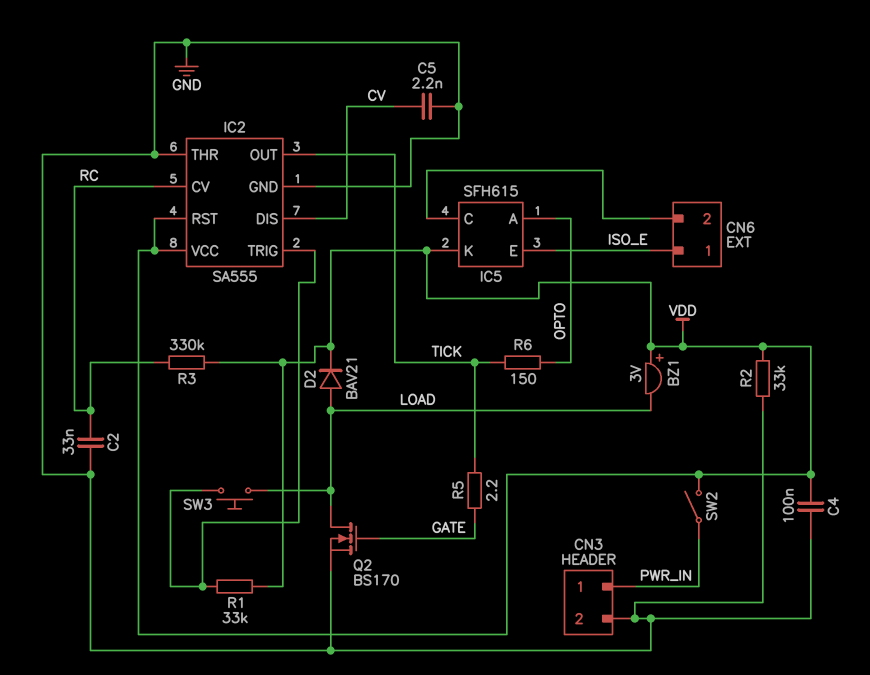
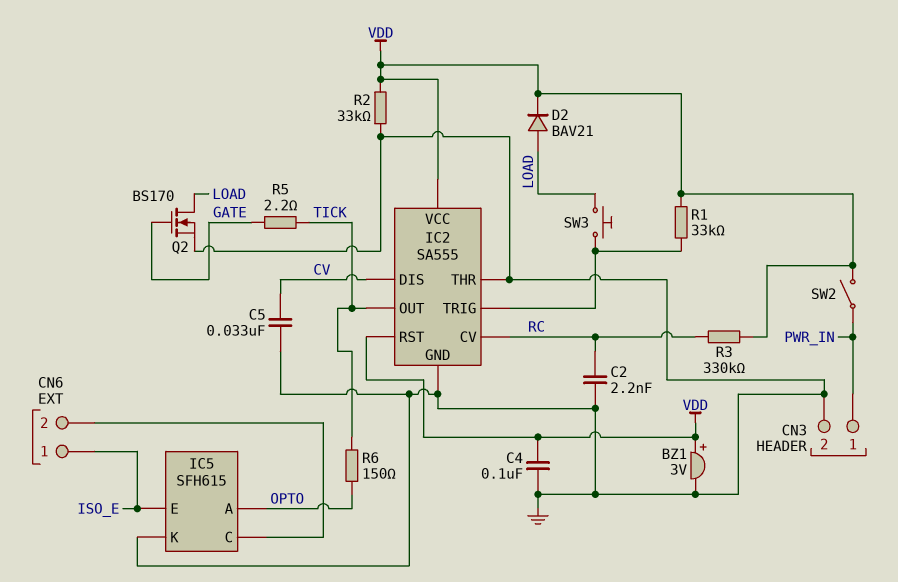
BZ1: buzzer 3V (plus VDD, minus LOAD) -> buzzer 3V (plus VDD, minus GND)
C2: 33nF (GND, RC) -> 2.2nF (GND, RC)
C5: 2.2nF (CV, GND) -> 33nF (CV, GND)
IC5 pin K: VDD -> GND

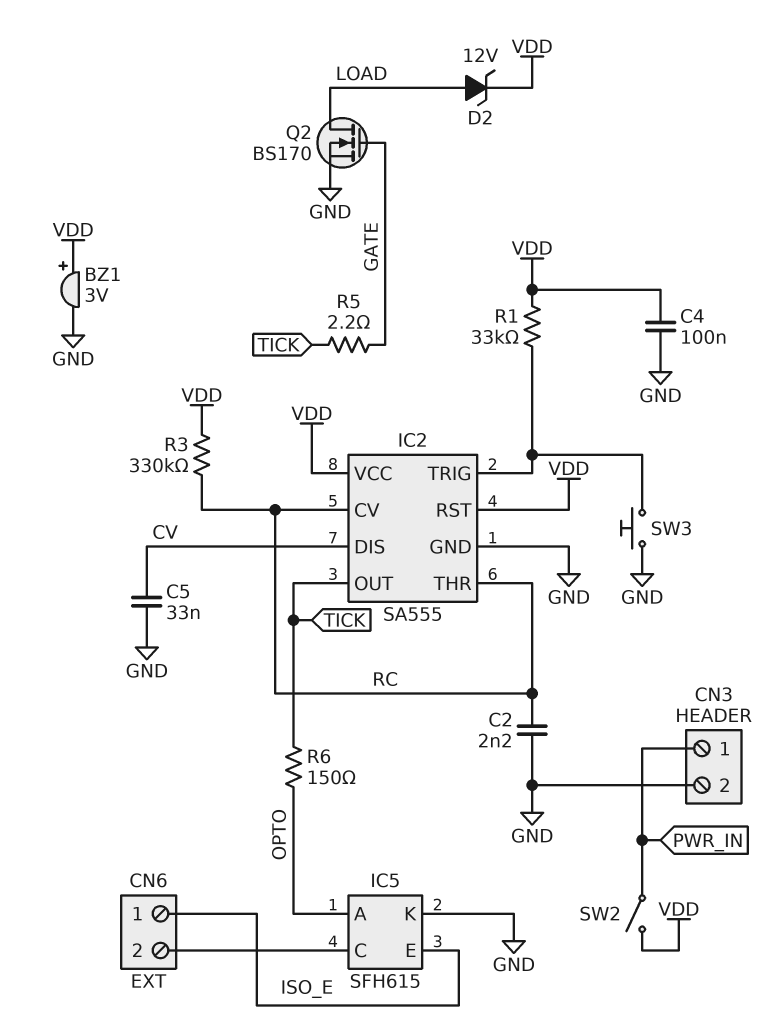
D2: diode BAV21 (A LOAD, K VDD) -> zener 12V (A LOAD, K VDD)
IC2 pin THR: GND -> RC
R2: 33k (GND, VDD) -> none
SW3: button (IC2/TRIG, LOAD) -> button (GND, IC2/TRIG)

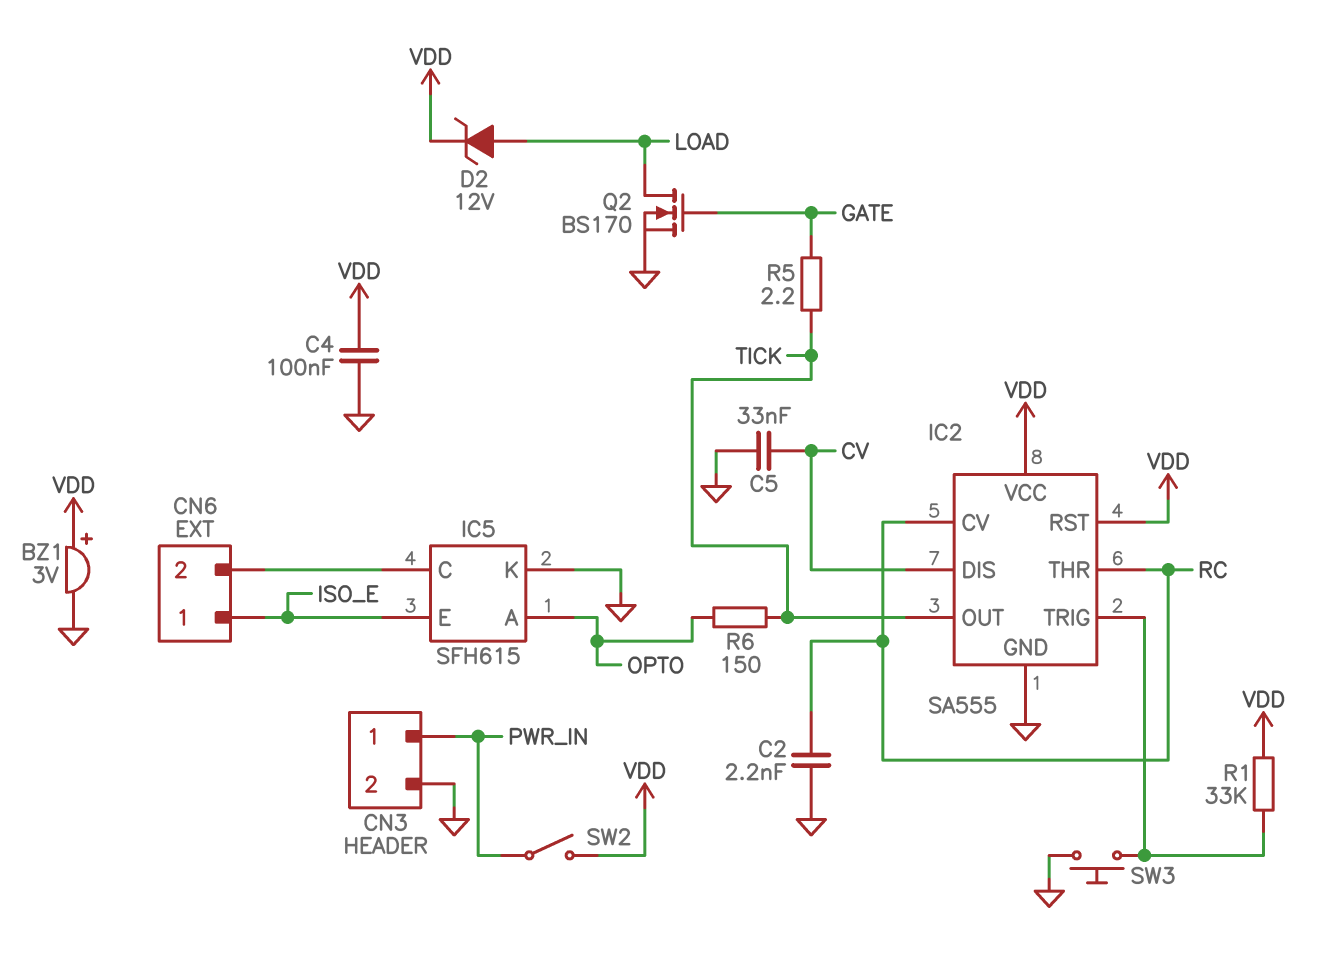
R3: 330k (RC, VDD) -> none

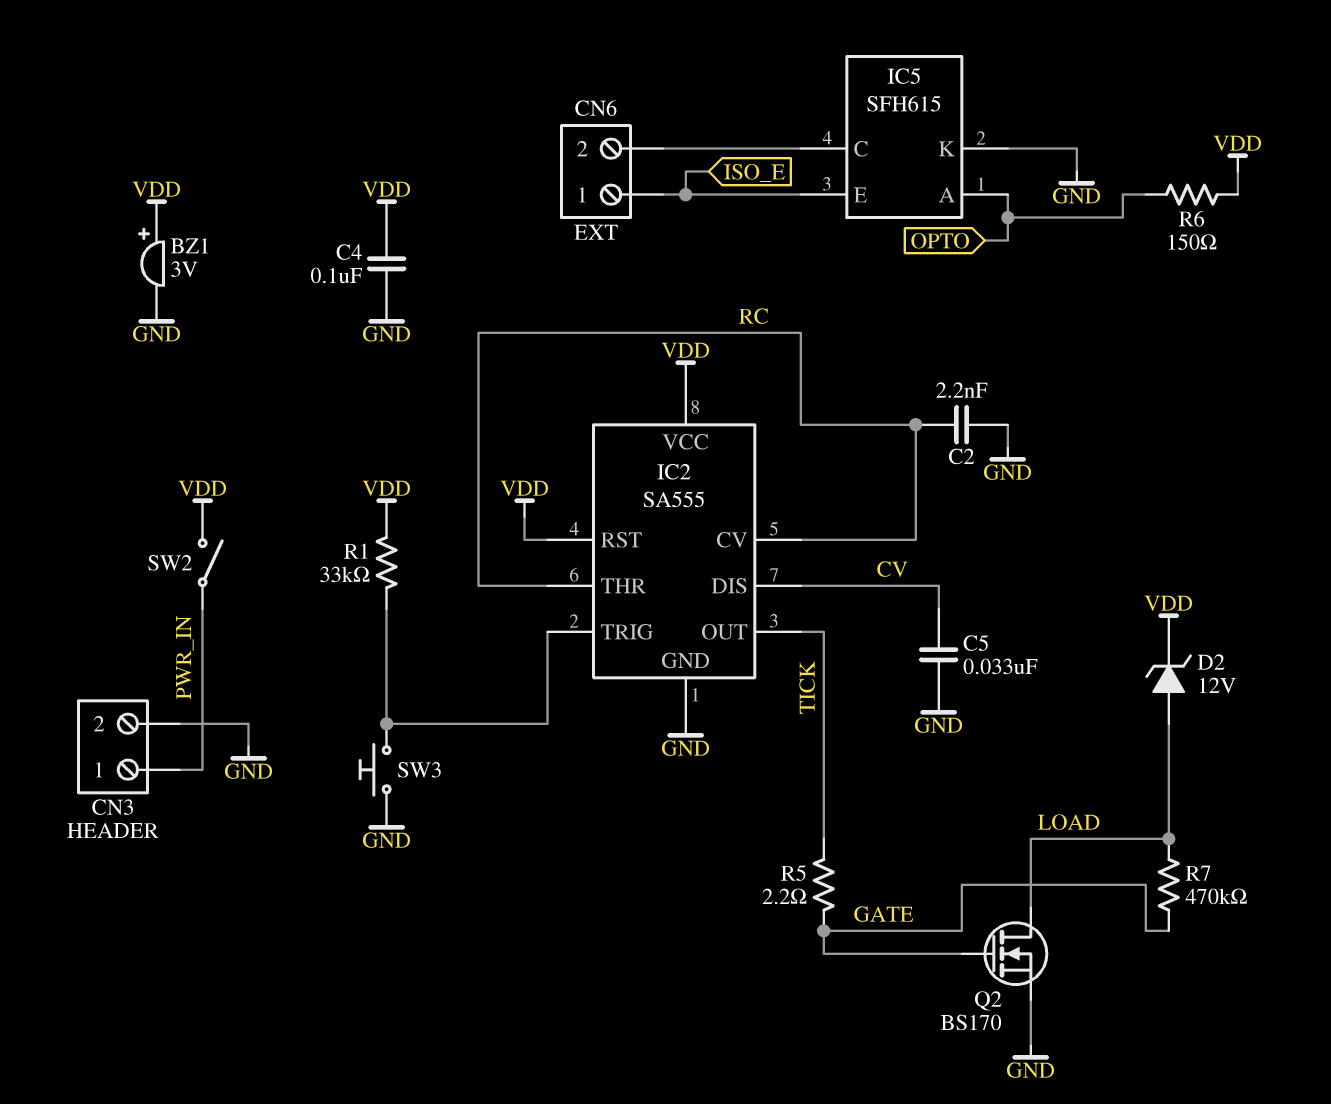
R6: 150 (OPTO, TICK) -> 150 (OPTO, VDD)
R7: none -> 470k (GATE, LOAD)

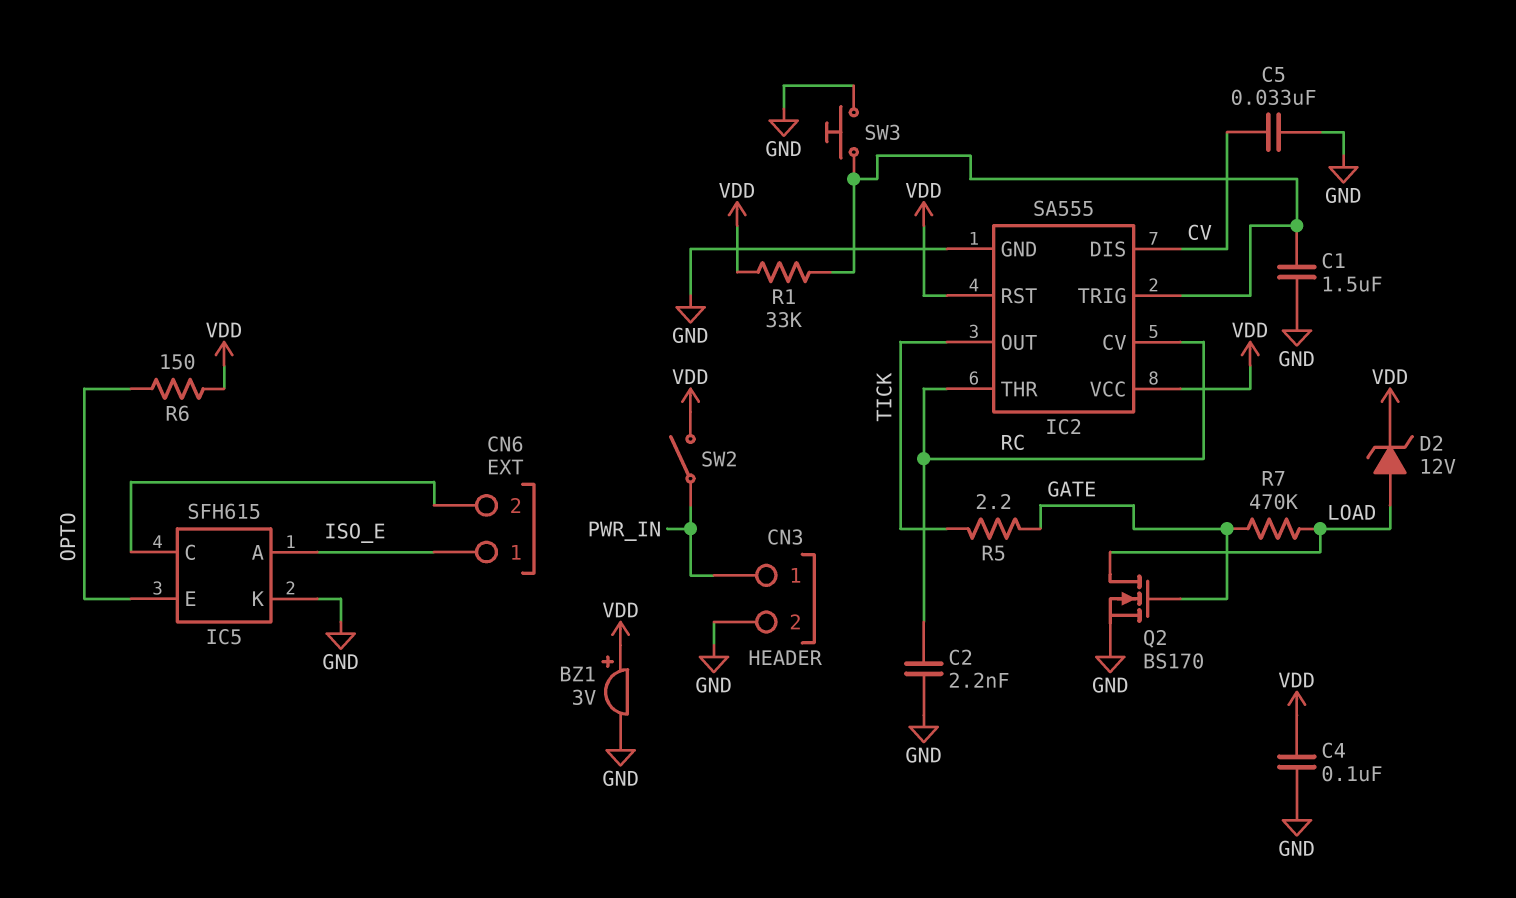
C1: none -> 1.5uF (GND, IC2/TRIG)
IC5 pin A: OPTO -> ISO_E
IC5 pin E: ISO_E -> OPTO

